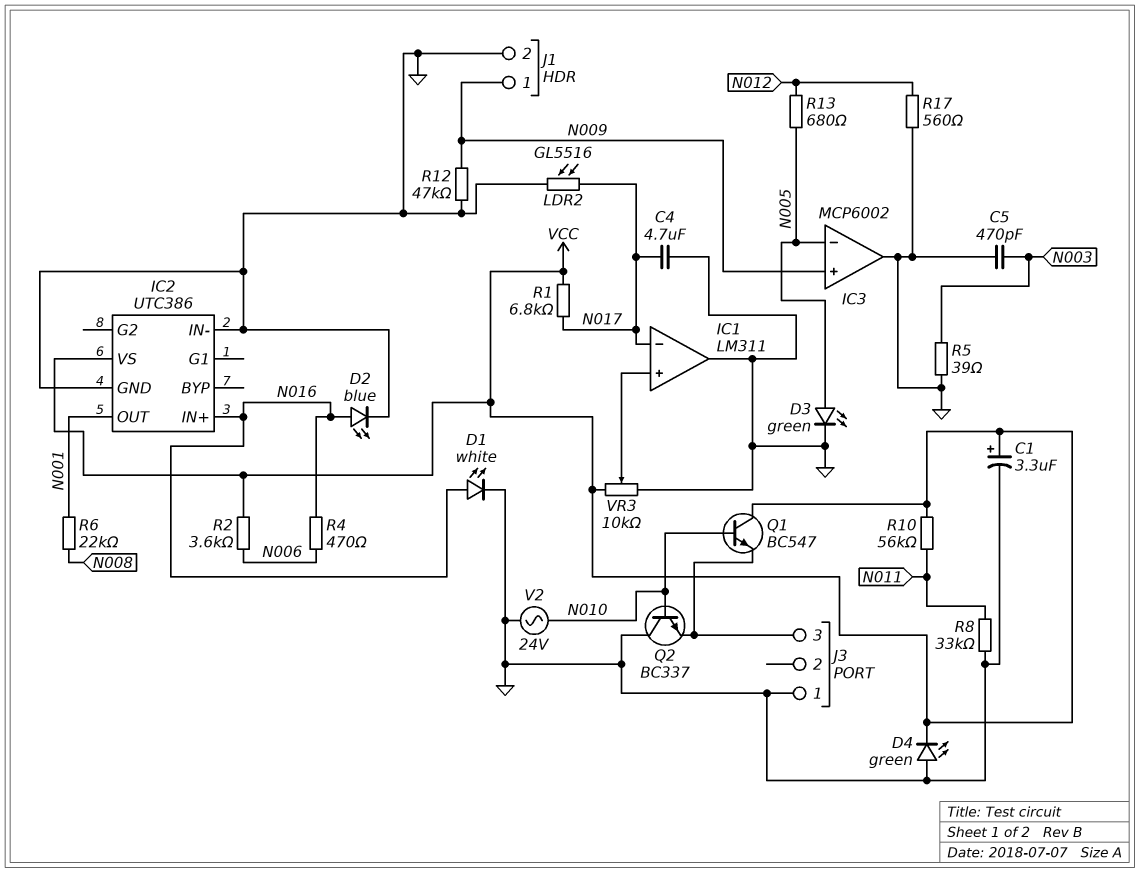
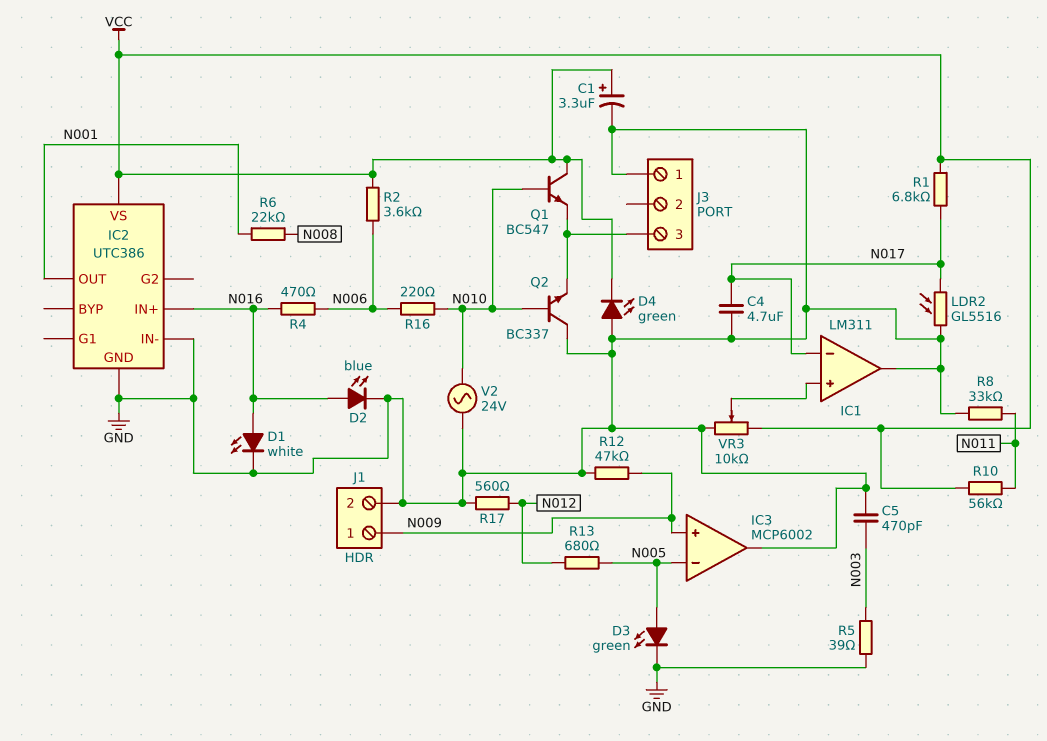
R16: none -> 220 (N006, N010)

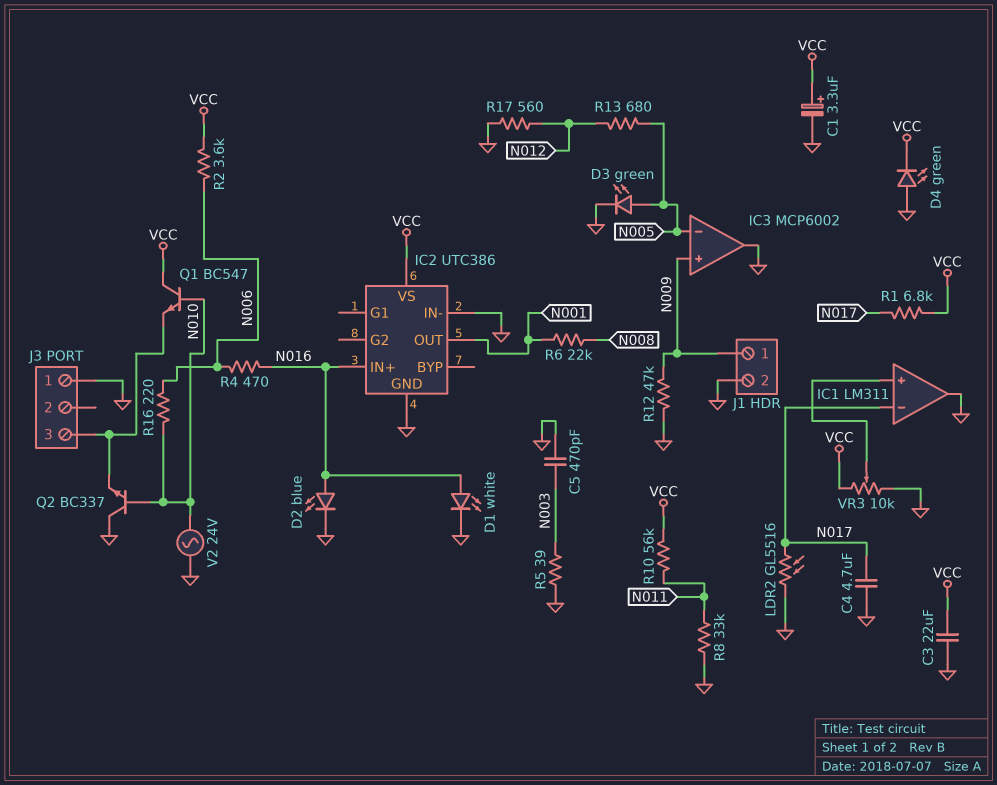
C3: none -> 22uF (GND, VCC)

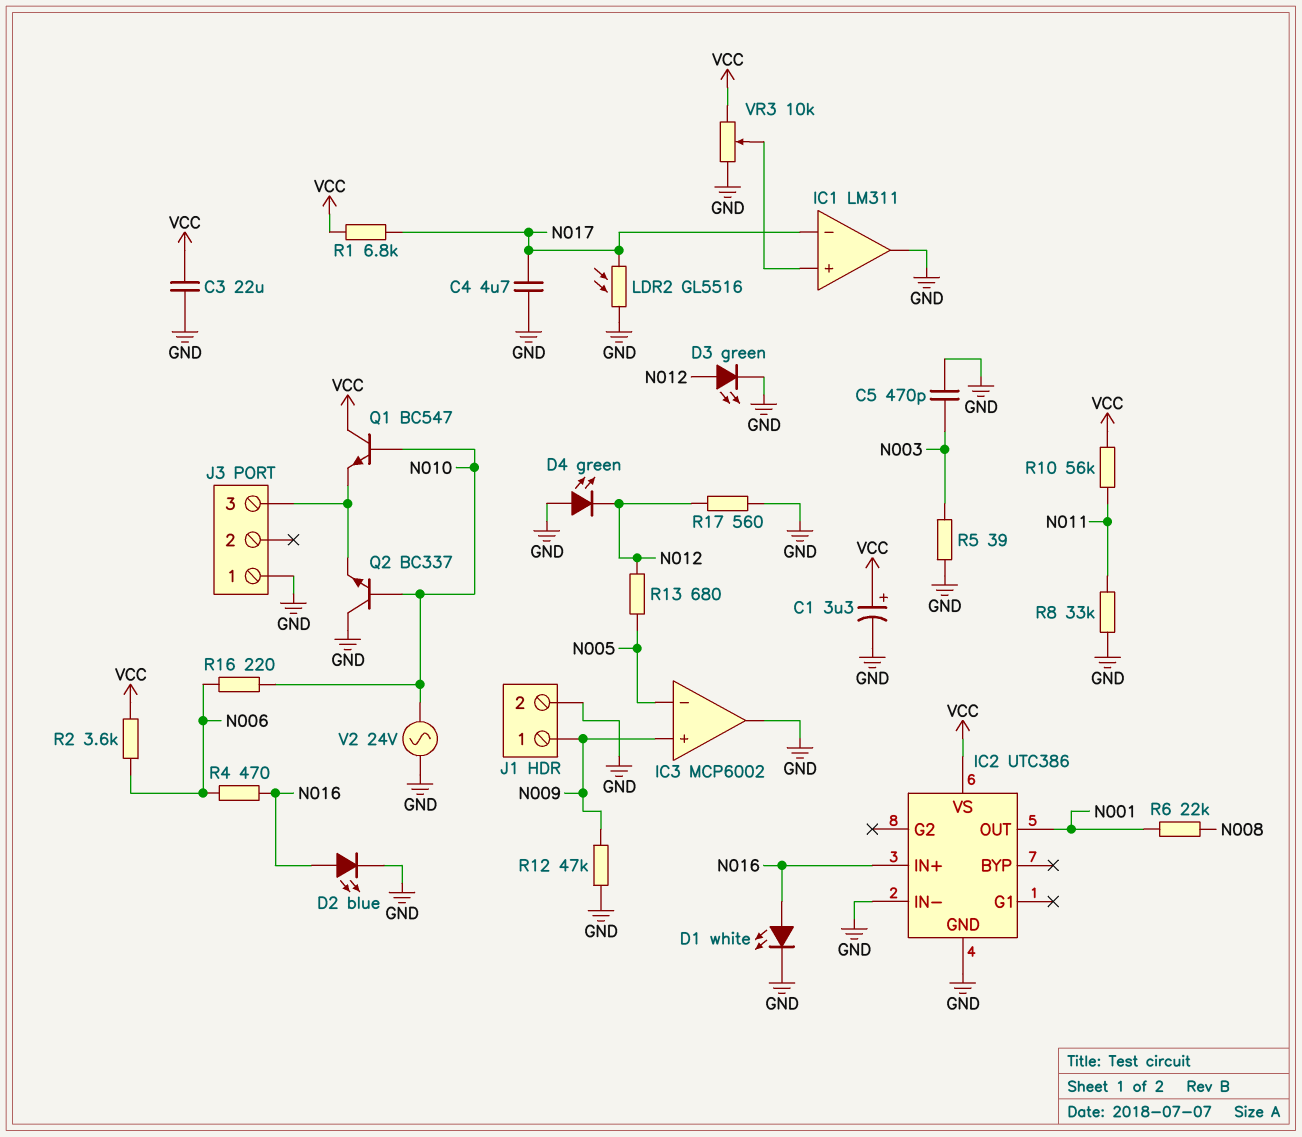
D3: LED green (A N005, K GND) -> LED green (A N012, K GND)
D4: LED green (A GND, K VCC) -> LED green (A GND, K N012)

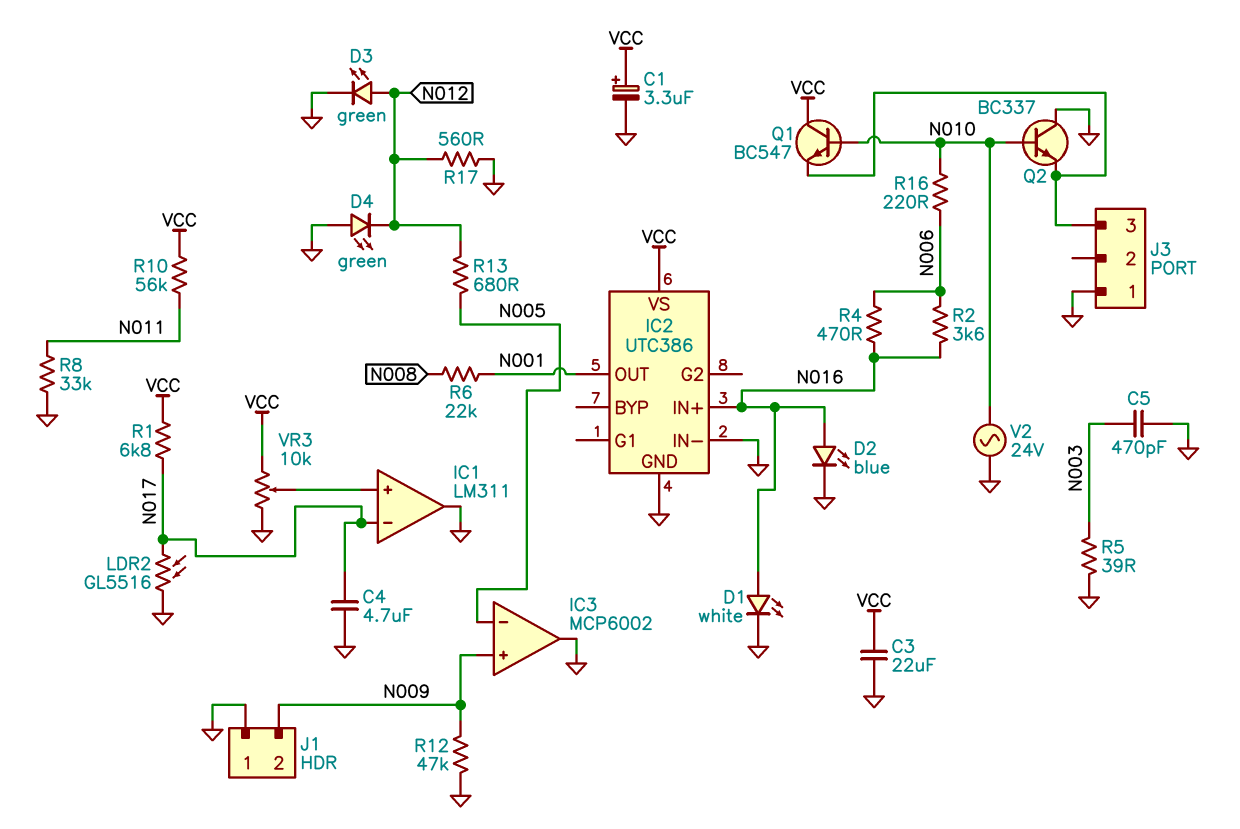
J1 pin 1: N009 -> GND
J1 pin 2: GND -> N009
R2: 3.6k (N006, VCC) -> 3.6k (N006, N016)

